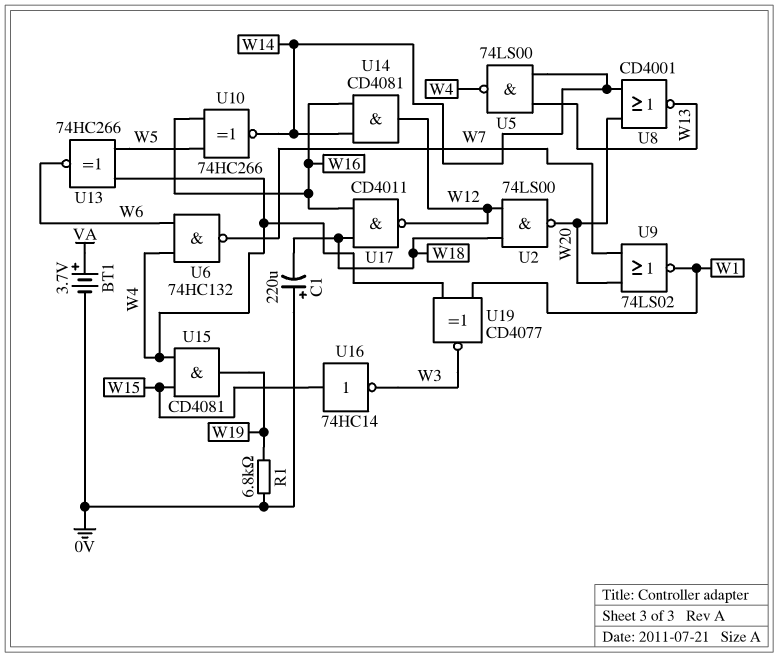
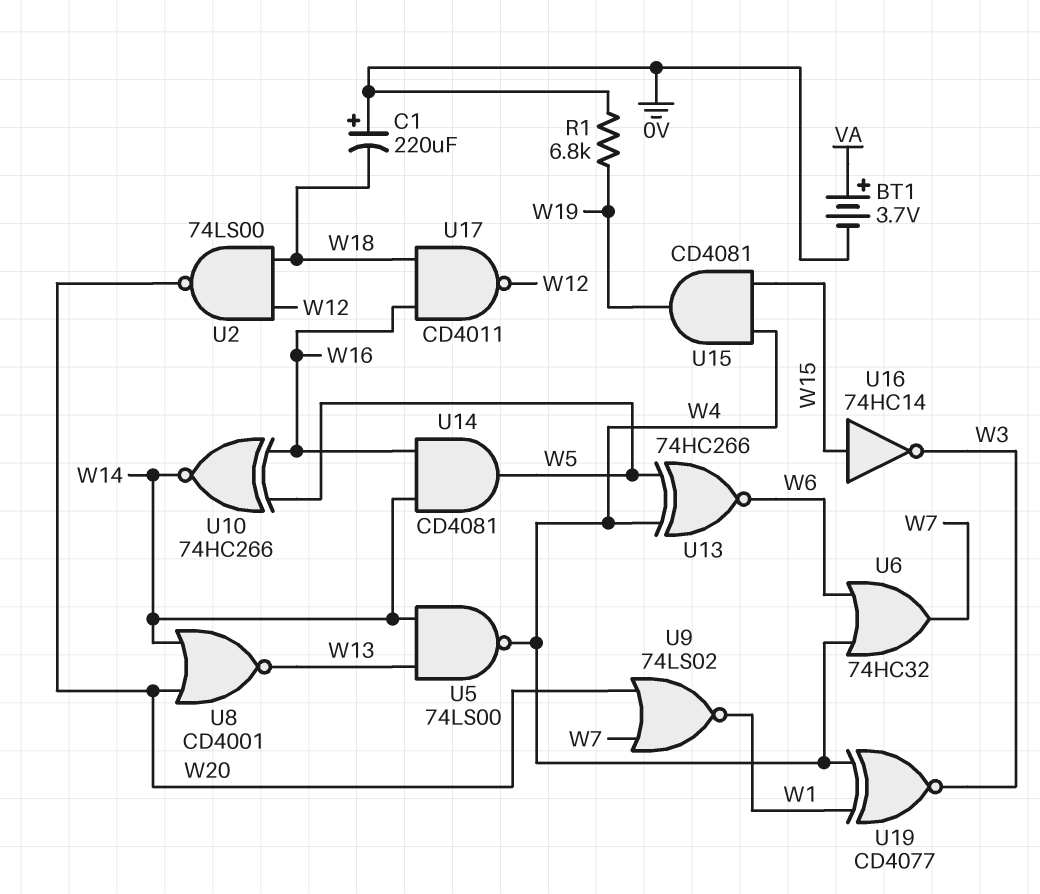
U6: NAND 74HC132 (in W4, in W6, out W7) -> OR 74HC32 (in W4, in W6, out W7)
U14: AND CD4081 (in W14, in W16, out W12) -> AND CD4081 (in W14, in W16, out W5)

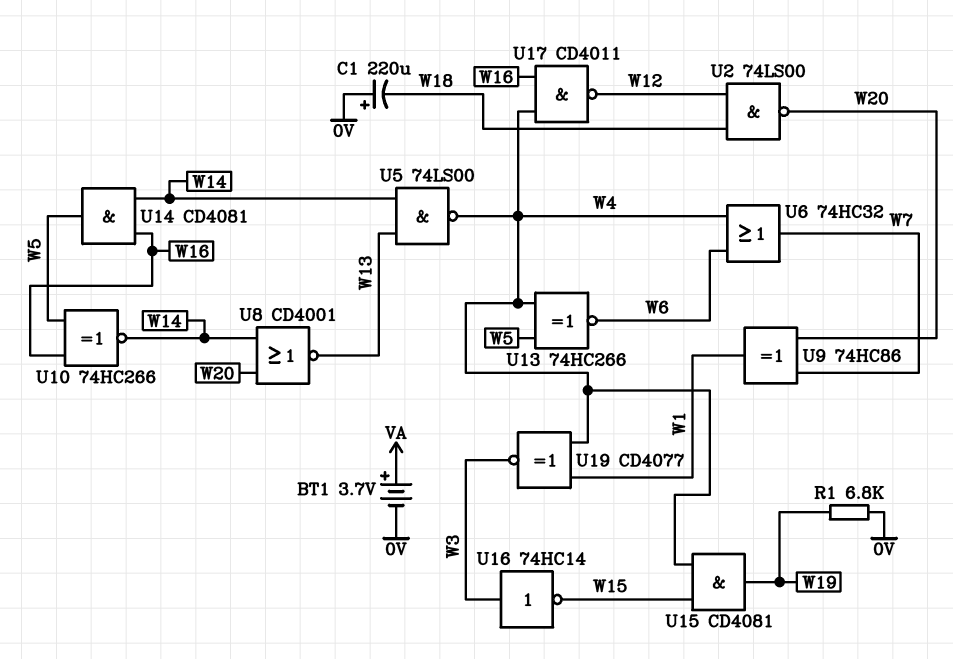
U9: NOR 74LS02 (in W7, in W20, out W1) -> XOR 74HC86 (in W7, in W20, out W1)
U16: NOT 74HC14 (in W15, out W3) -> NOT 74HC14 (in W3, out W15)
U17: NAND CD4011 (in W16, in W18, out W12) -> NAND CD4011 (in W4, in W16, out W12)

